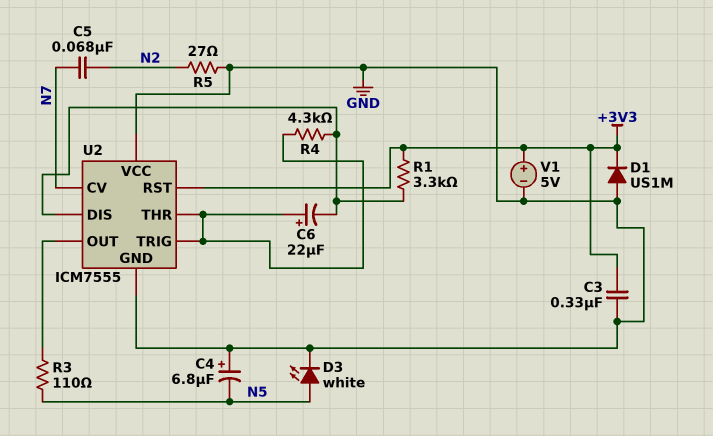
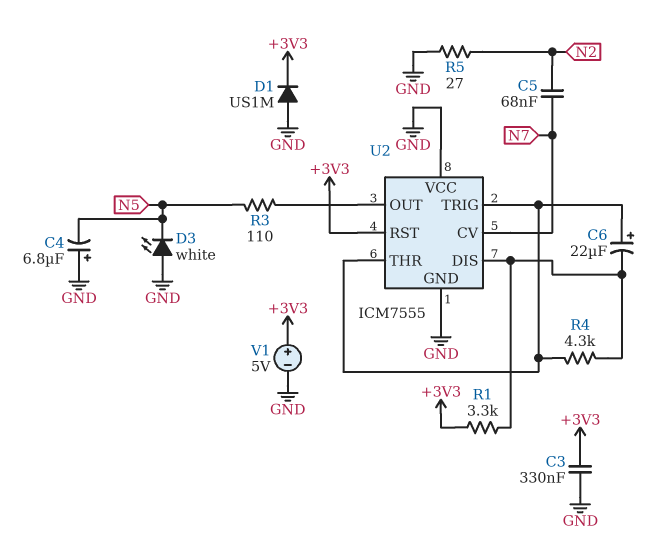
D3: LED white (A N5, K GND) -> LED white (A GND, K N5)

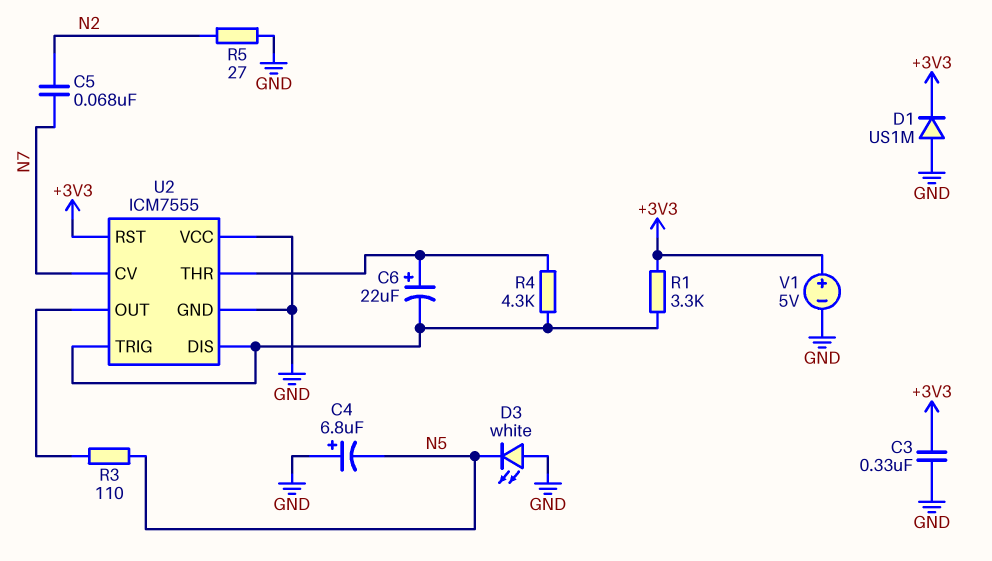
U2 pin TRIG: U2/THR -> U2/DIS

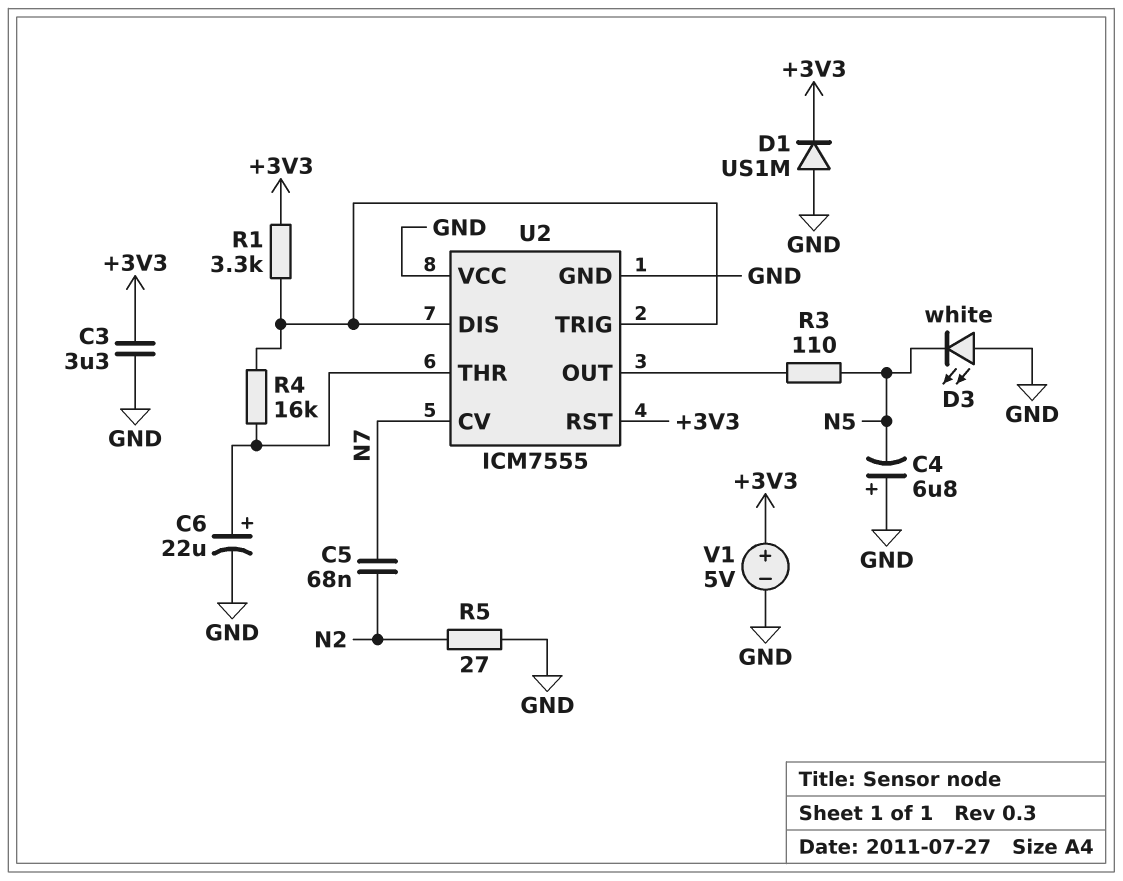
C3: 330nF (+3V3, GND) -> 3.3uF (+3V3, GND)
C6: 22uF (plus U2/THR, minus U2/DIS) -> 22uF (plus U2/THR, minus GND)
R4: 4.3k (U2/DIS, U2/THR) -> 16k (U2/DIS, U2/THR)

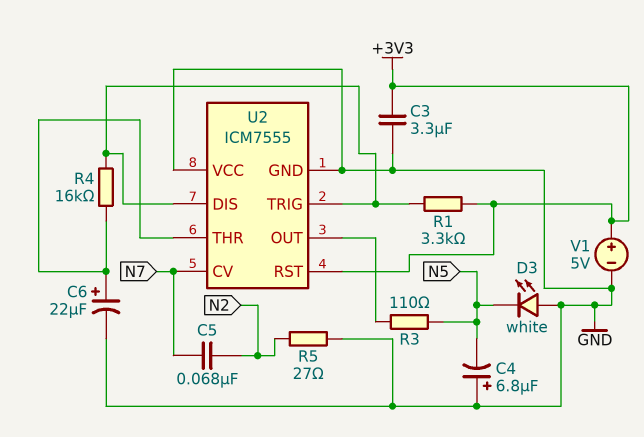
D1: diode US1M (A GND, K +3V3) -> none

